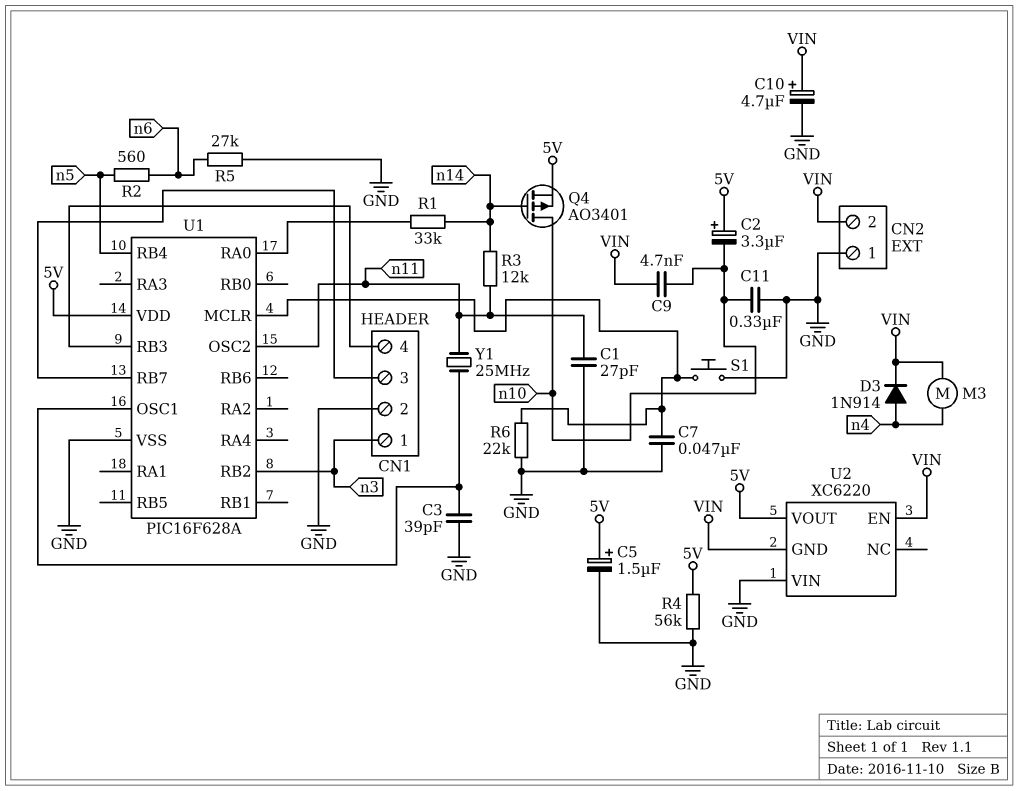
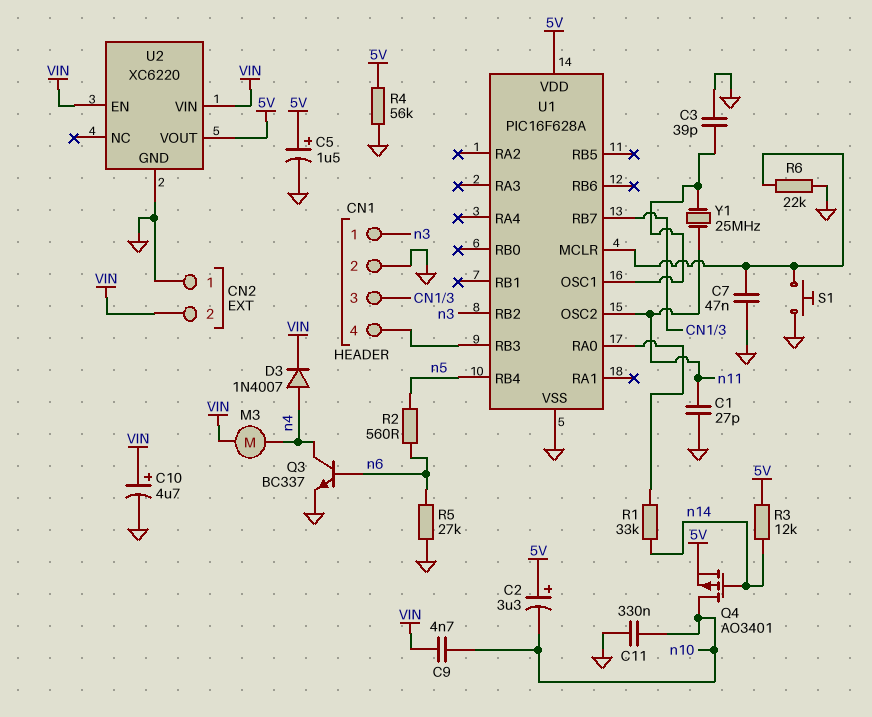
D3: diode 1N914 (A n4, K VIN) -> diode 1N4007 (A n4, K VIN)
Q3: none -> NPN BC337 (B n6, C n4, E GND)
R3: 12k (n11, n14) -> 12k (5V, n14)
U2 pin GND: VIN -> GND
U2 pin VIN: GND -> VIN

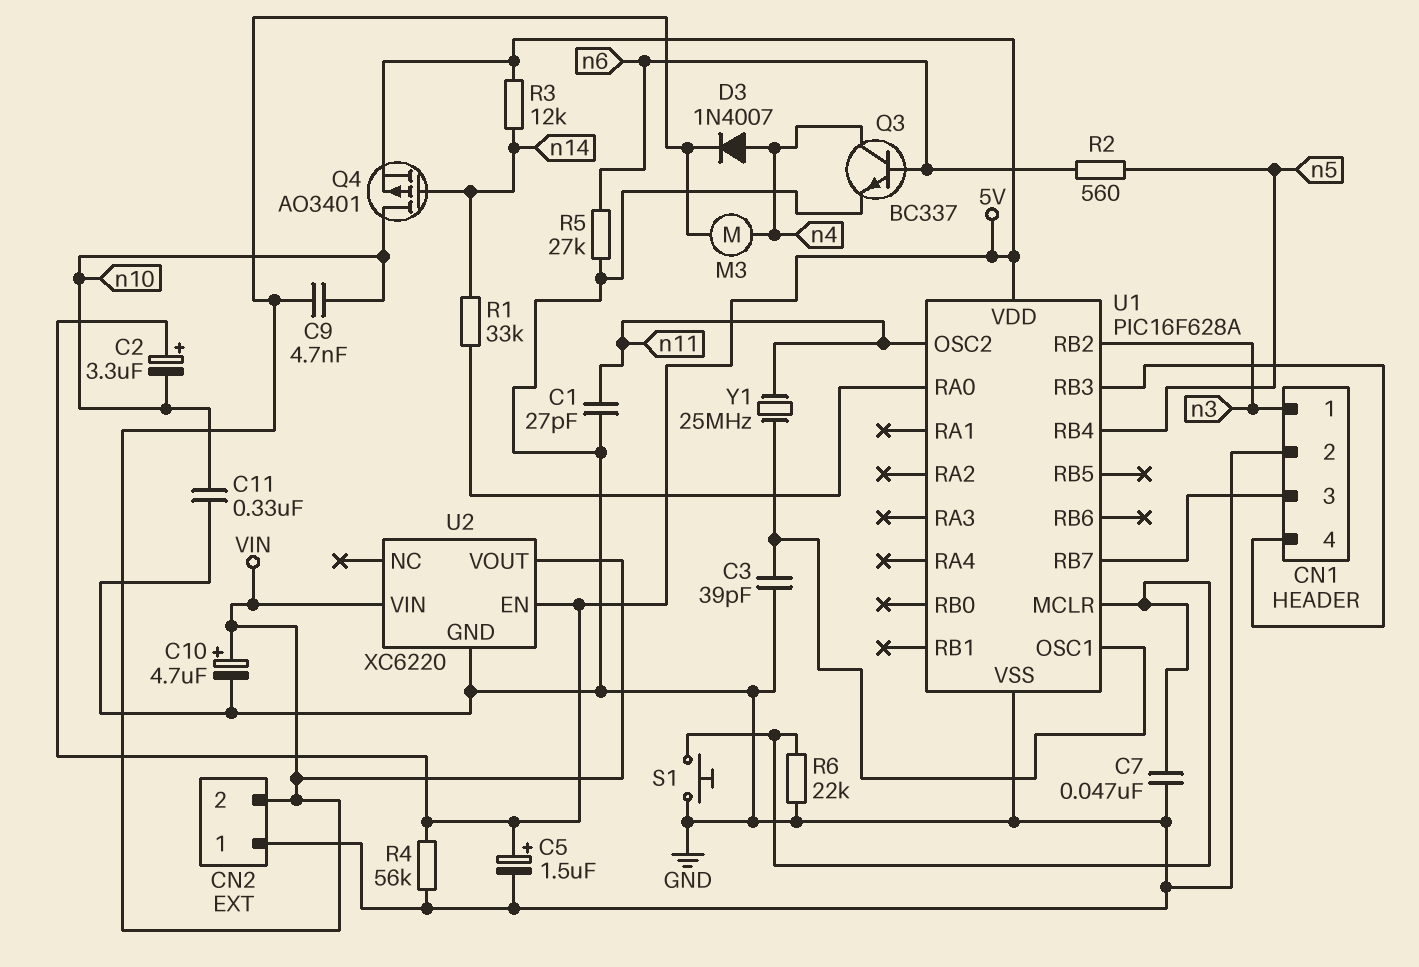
U2 pin EN: VIN -> 5V
U2 pin VOUT: 5V -> VIN

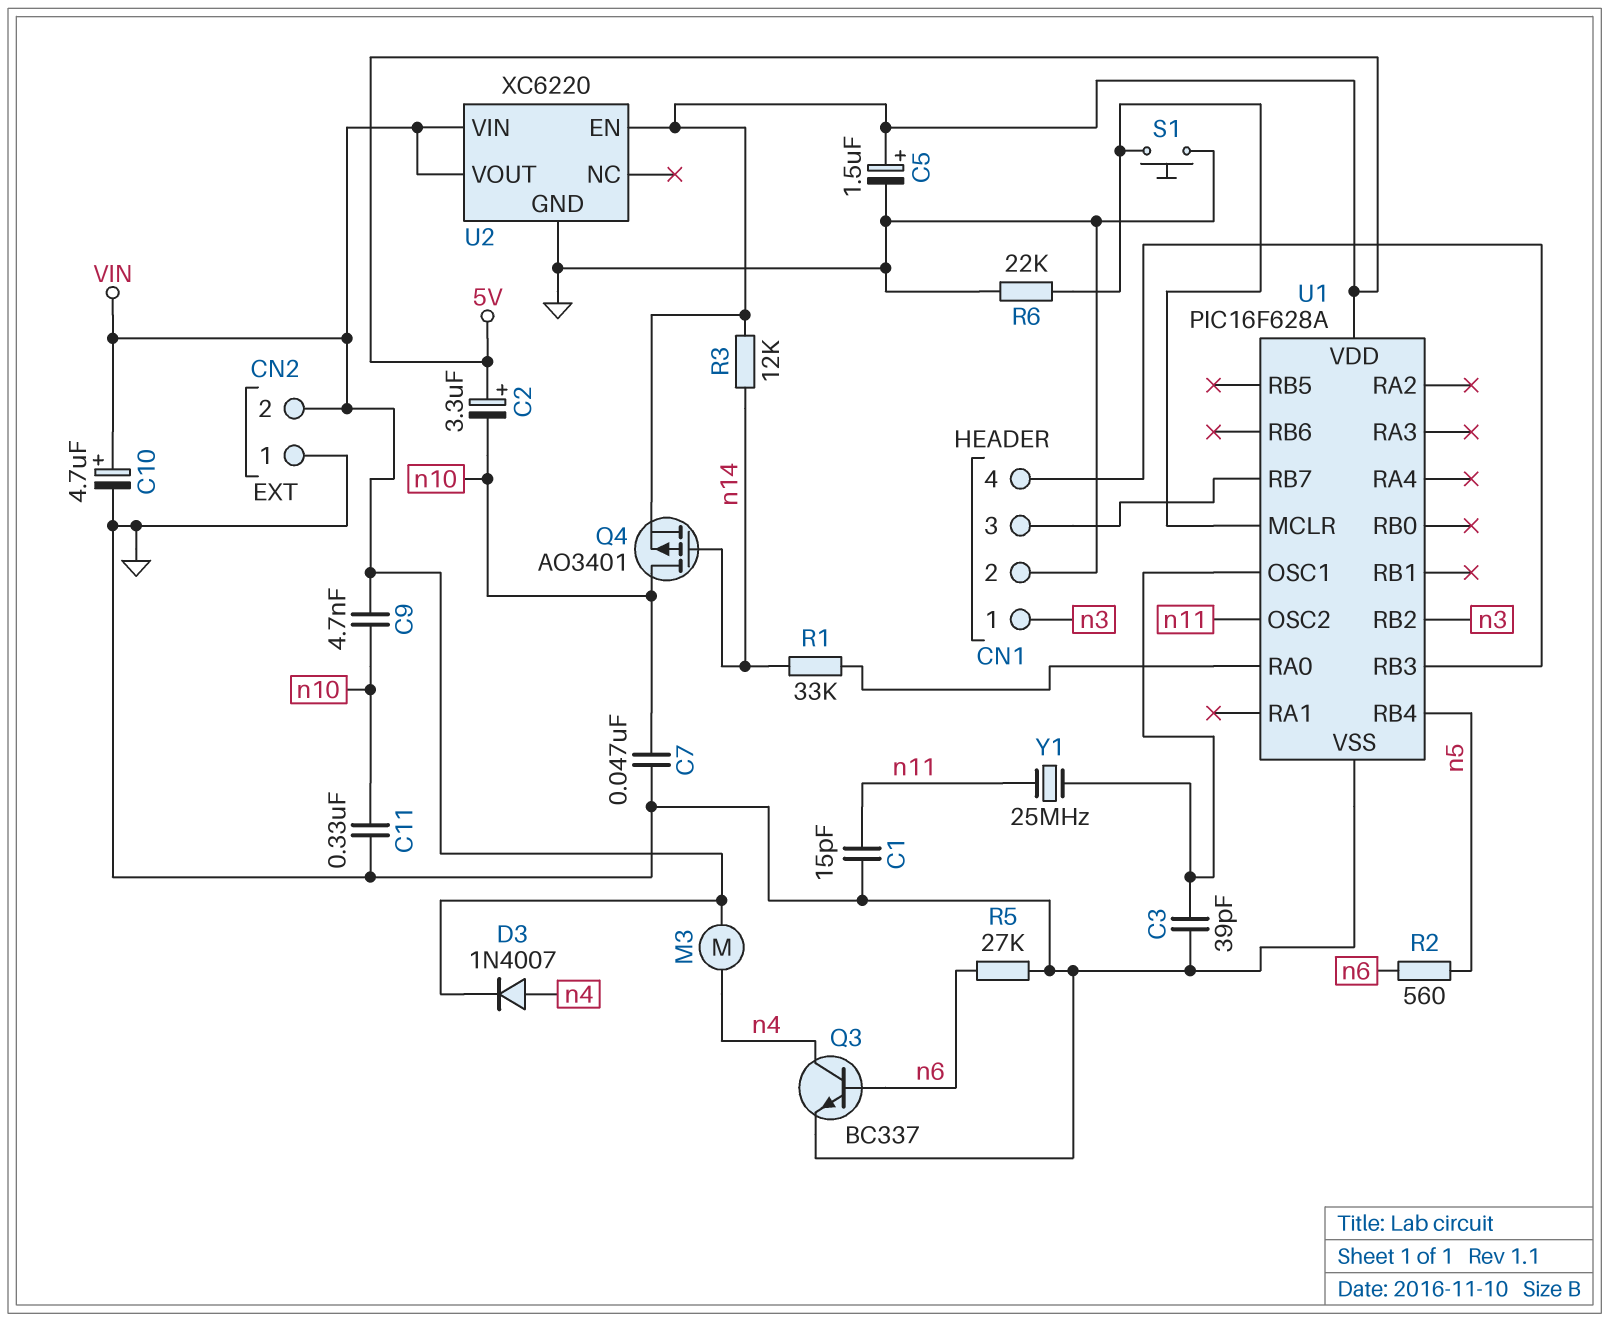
C1: 27pF (GND, n11) -> 15pF (GND, n11)
C7: 47nF (GND, U1/MCLR) -> 47nF (GND, n10)
R4: 56k (5V, GND) -> none

